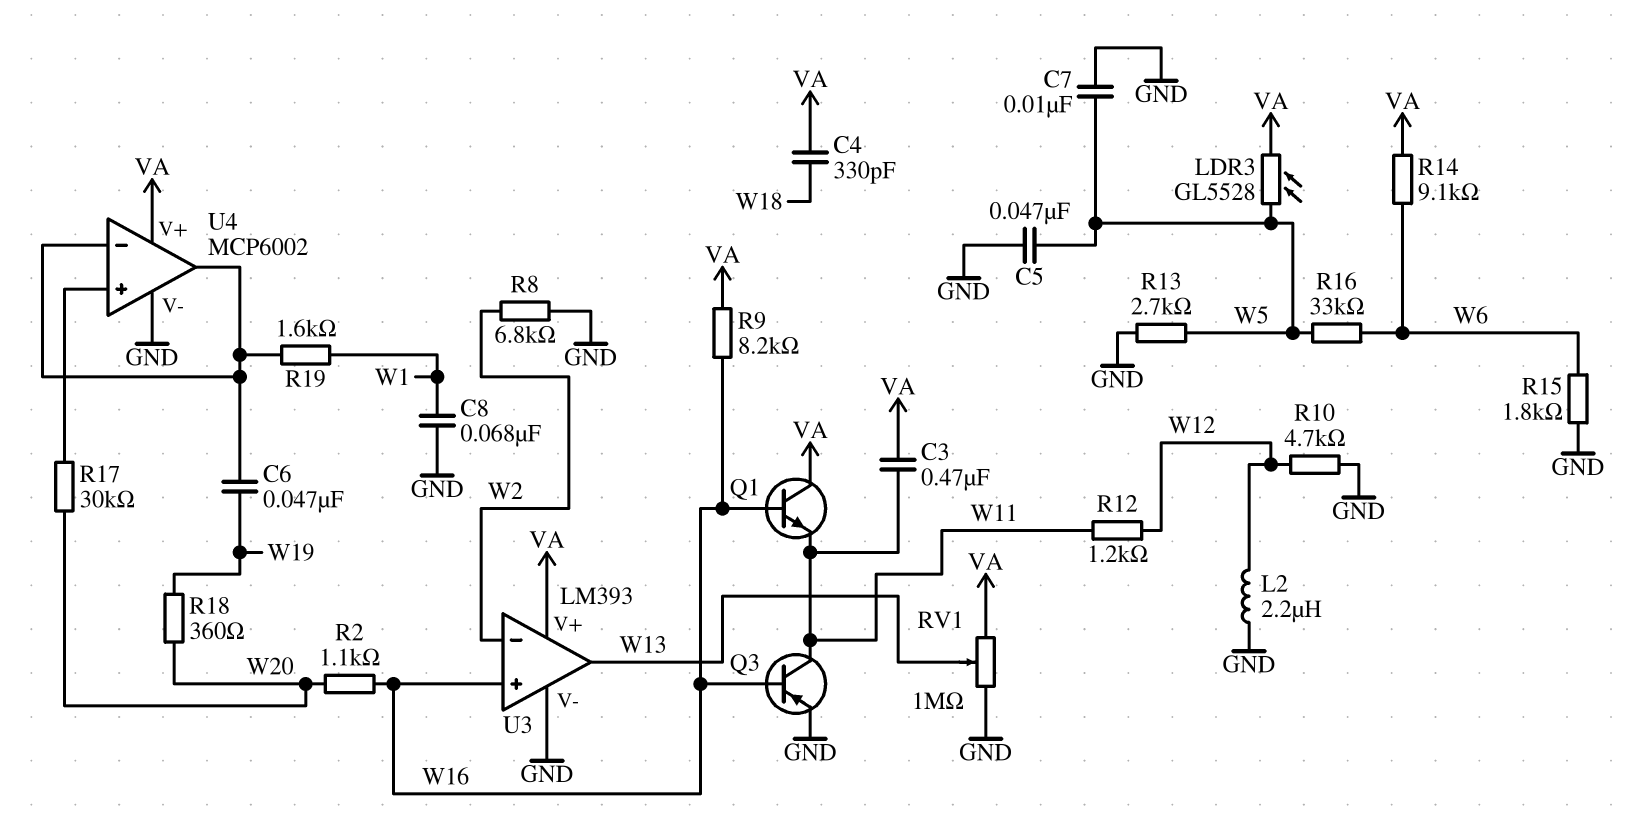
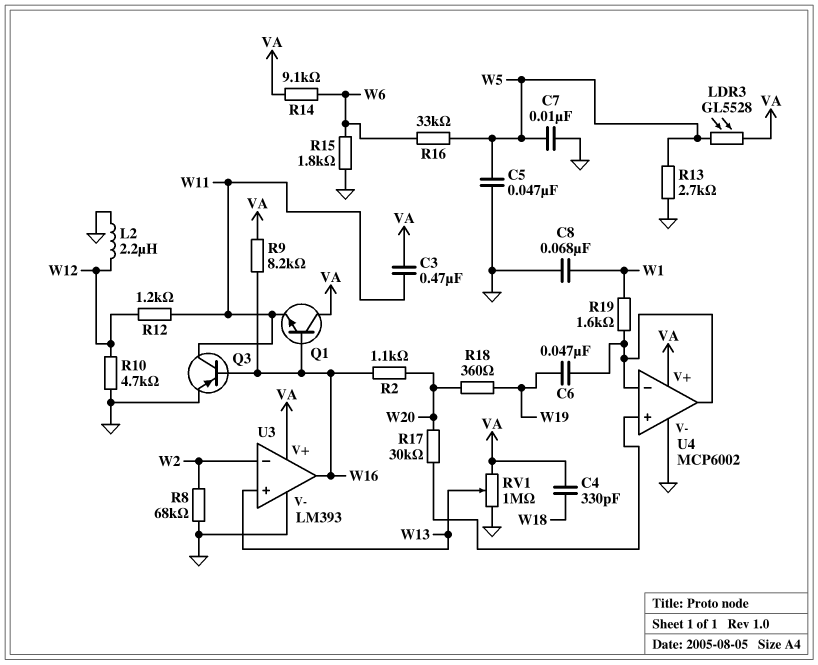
R8: 6.8k (GND, W2) -> 68k (GND, W2)
U3 pin in+: W16 -> W13
U3 pin out: W13 -> W16

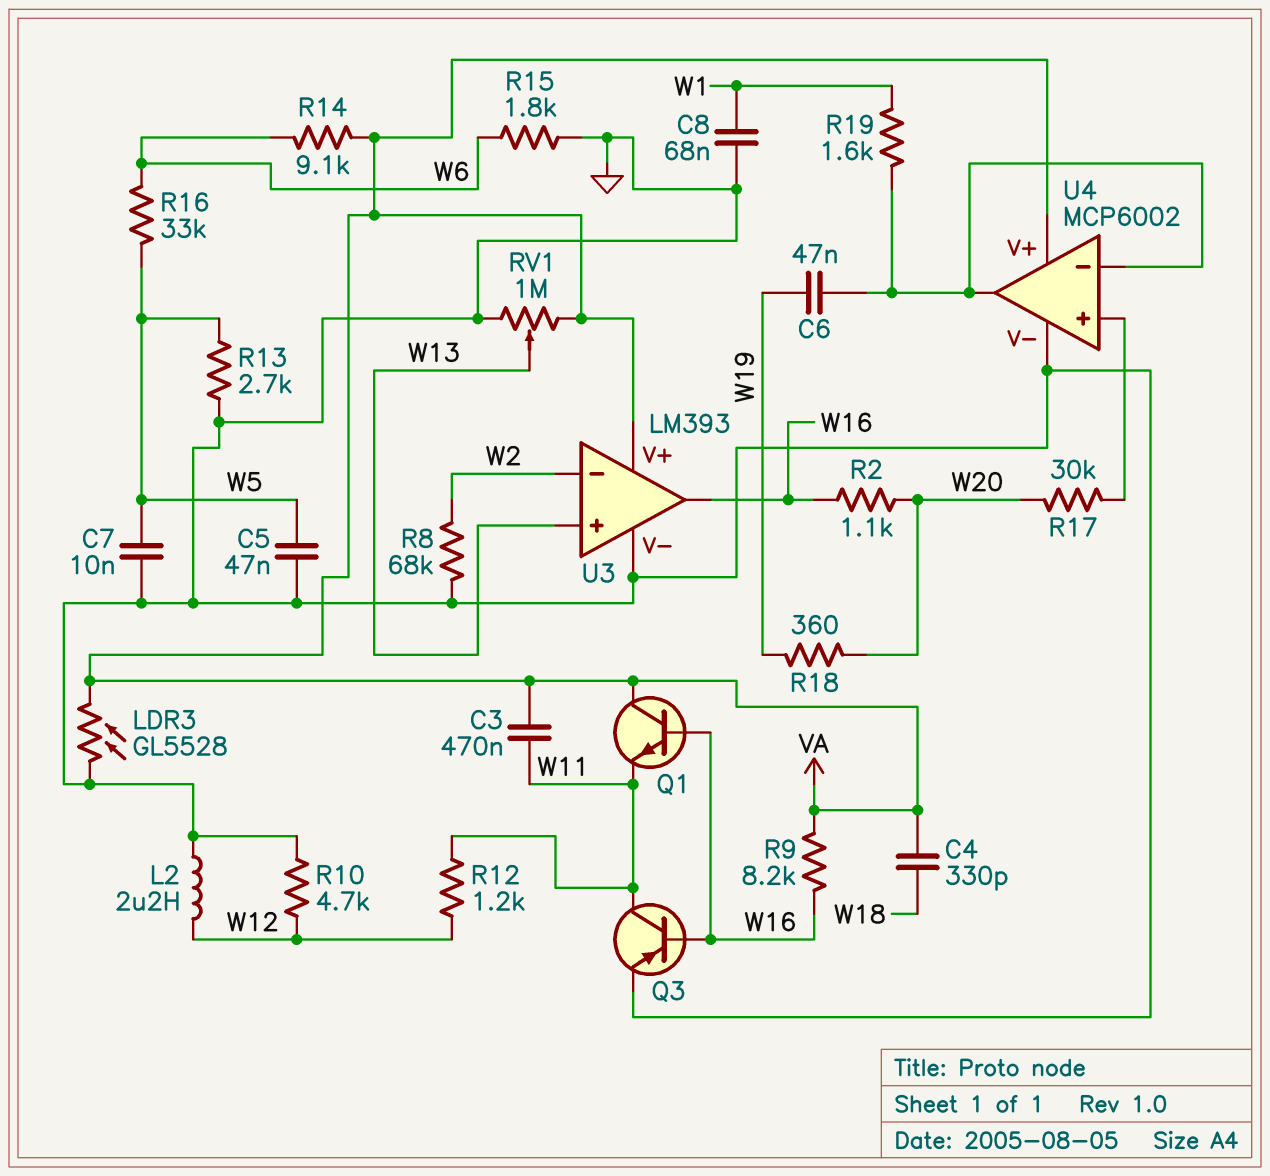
LDR3: GL5528 (VA, W5) -> GL5528 (GND, VA)

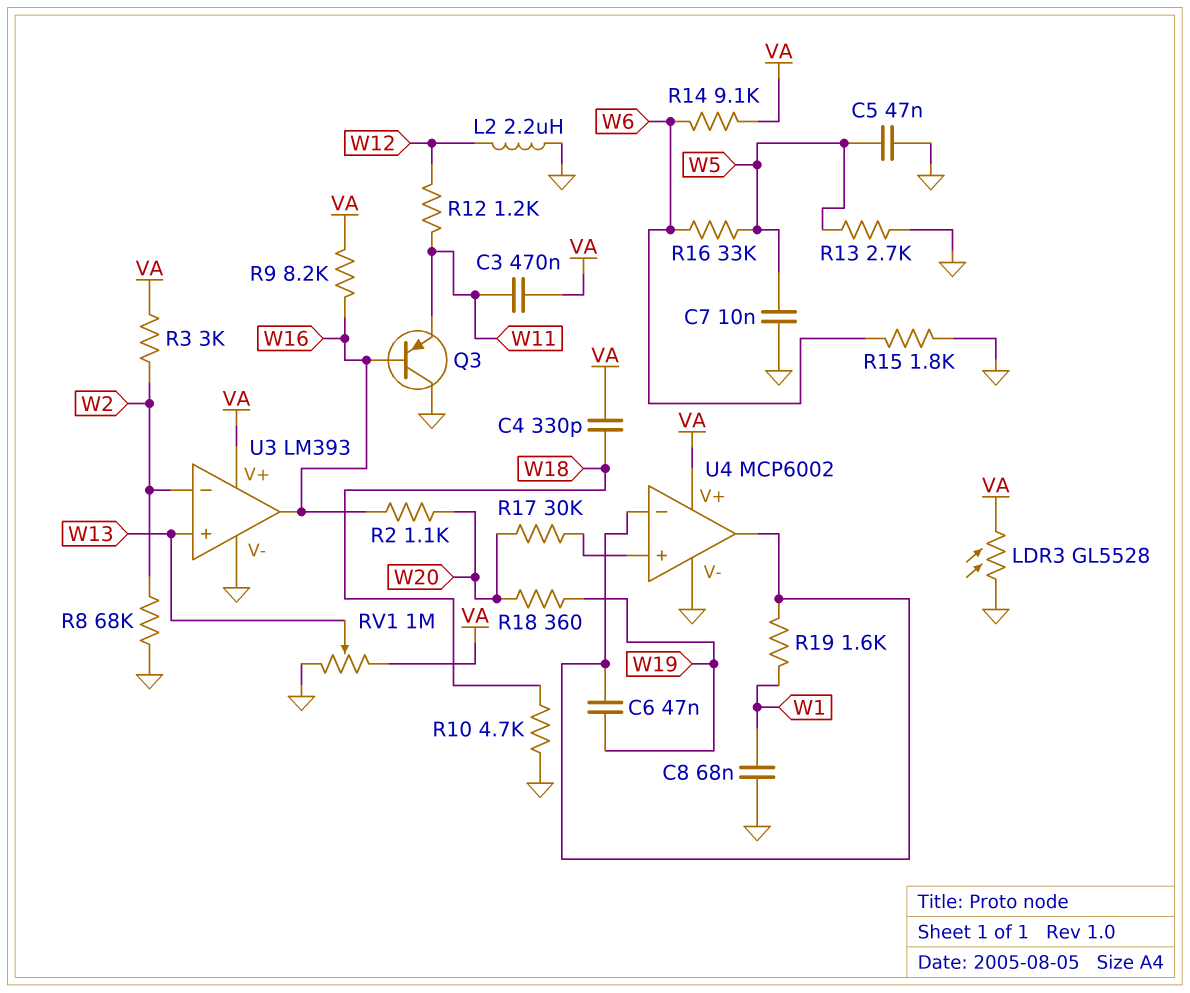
Q1: NPN (B W16, C VA, E W11) -> none
Q3: PNP (B W16, C W11, E GND) -> PNP (B W16, C GND, E W11)
R3: none -> 3k (VA, W2)
R10: 4.7k (GND, W12) -> 4.7k (GND, W18)

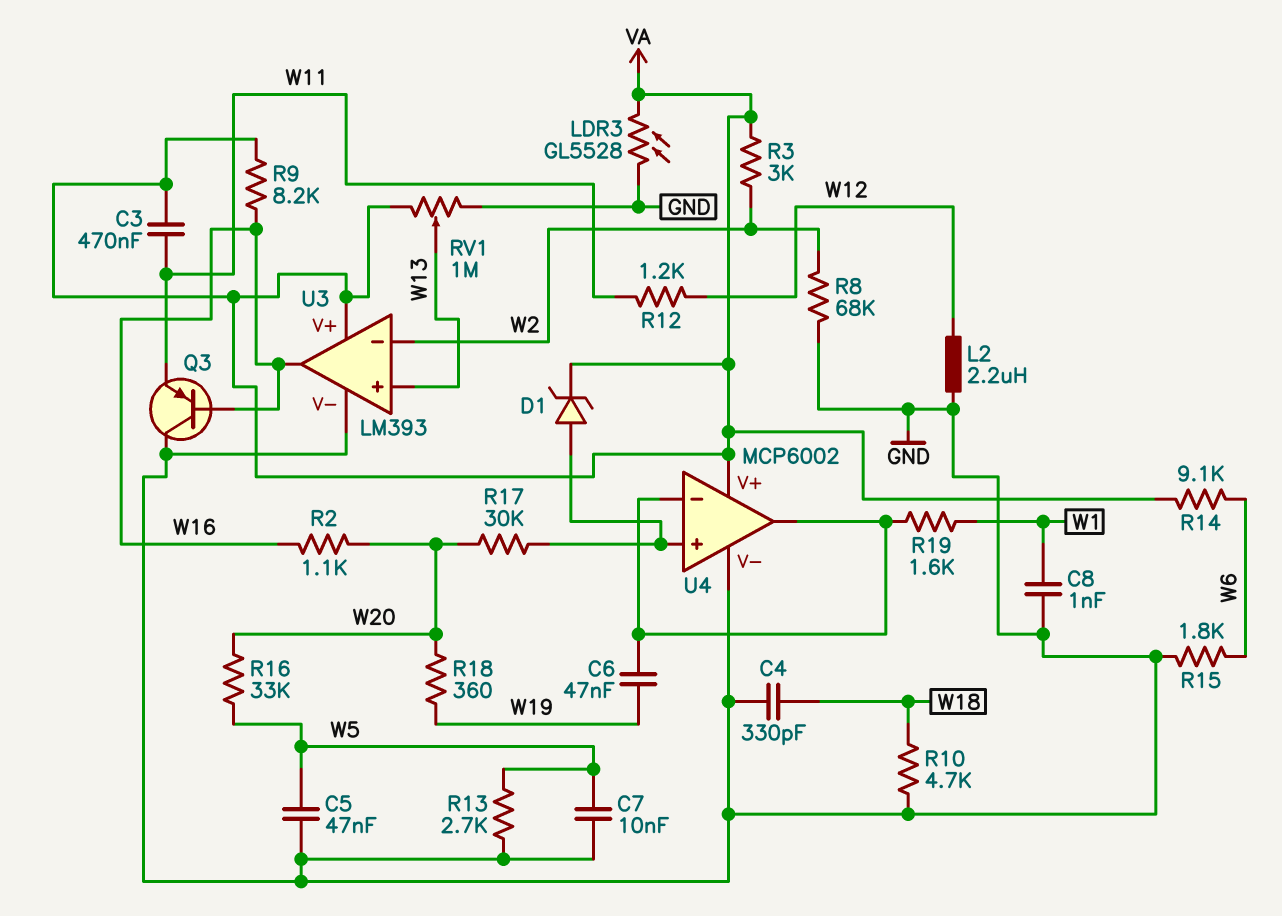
C4: 330pF (VA, W18) -> 330pF (GND, W18)
C8: 68nF (GND, W1) -> 1nF (GND, W1)
D1: none -> zener (A U4/in+, K VA)
R16: 33k (W5, W6) -> 33k (W5, W20)

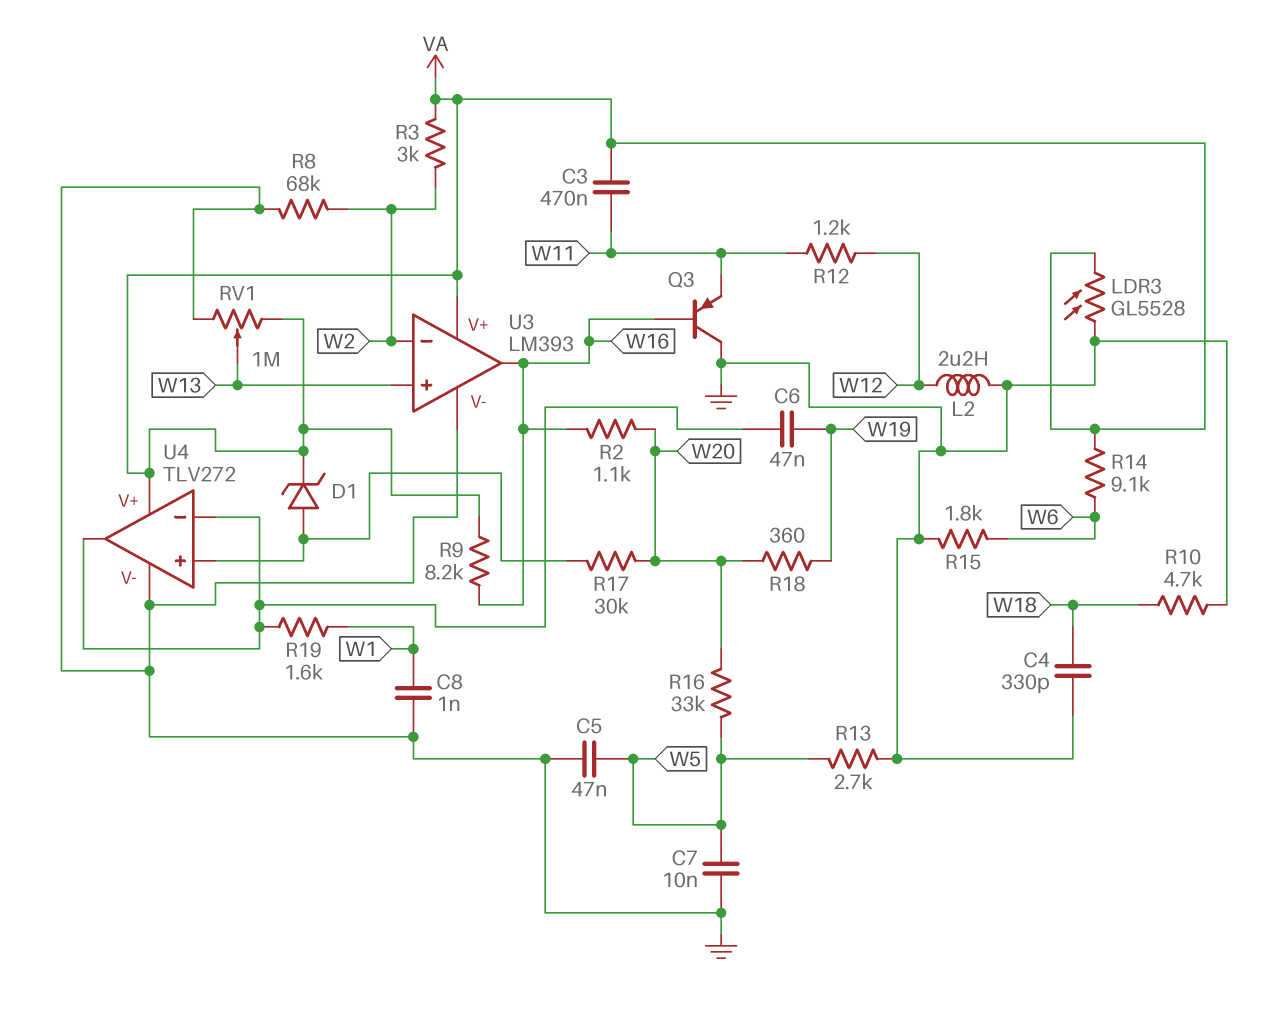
U4: MCP6002 -> TLV272

